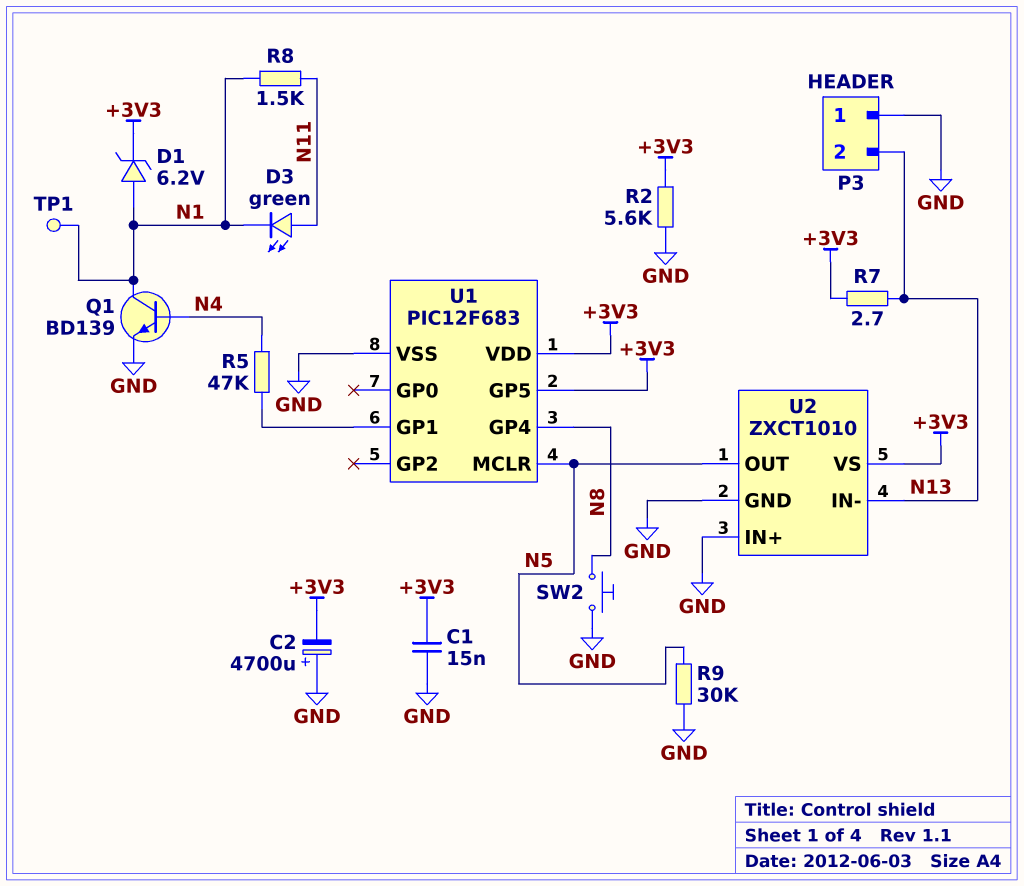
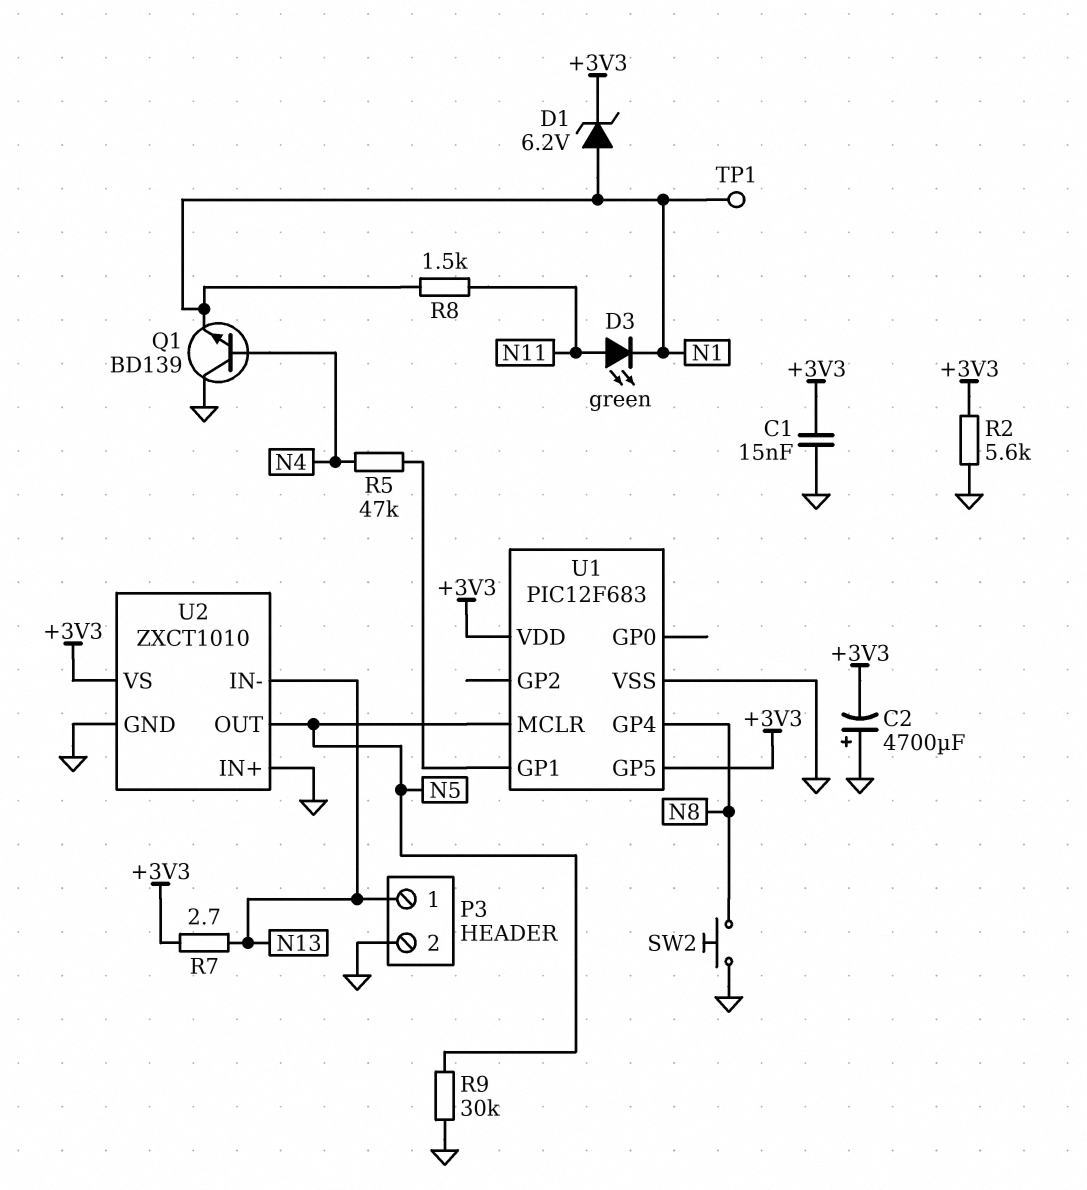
P3 pin 1: GND -> N13
P3 pin 2: N13 -> GND
Q1: NPN BD139 (B N4, C N1, E GND) -> NPN BD139 (B N4, C GND, E N1)

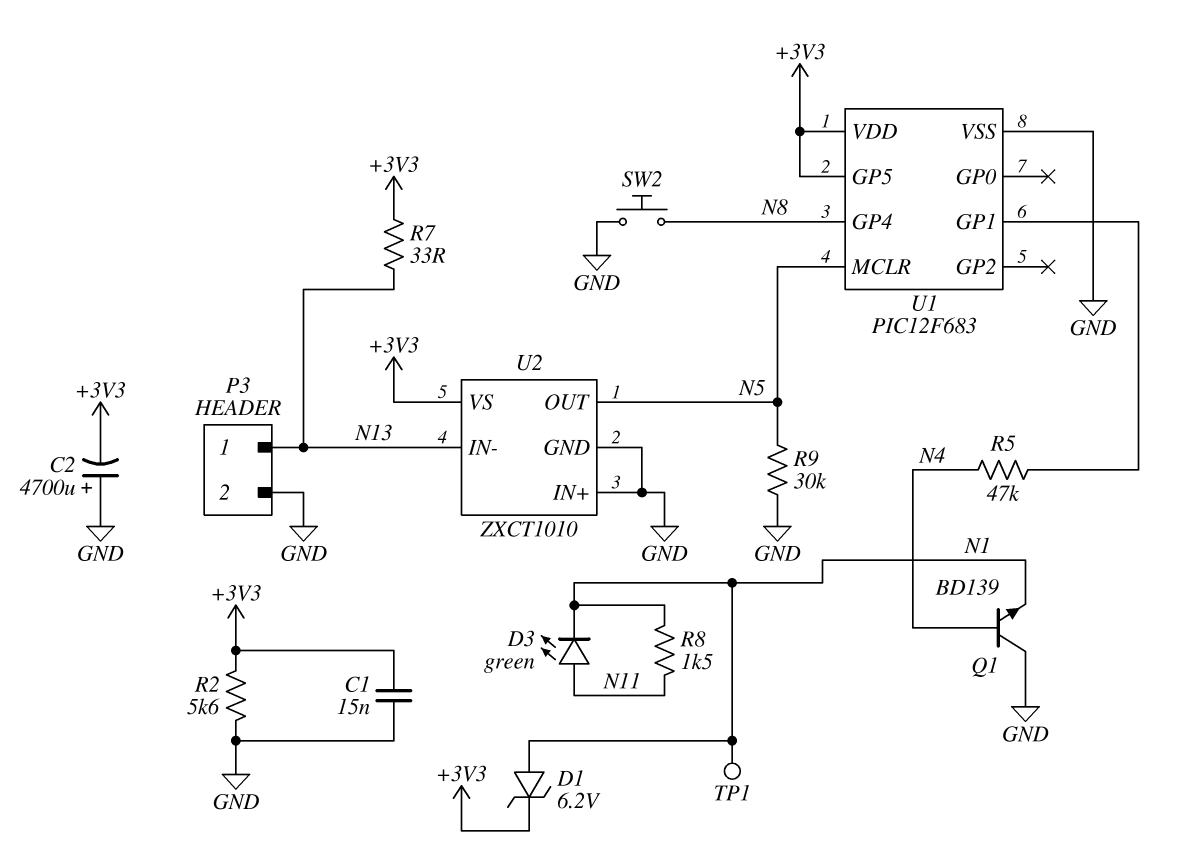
R7: 2.7 (+3V3, N13) -> 33 (+3V3, N13)

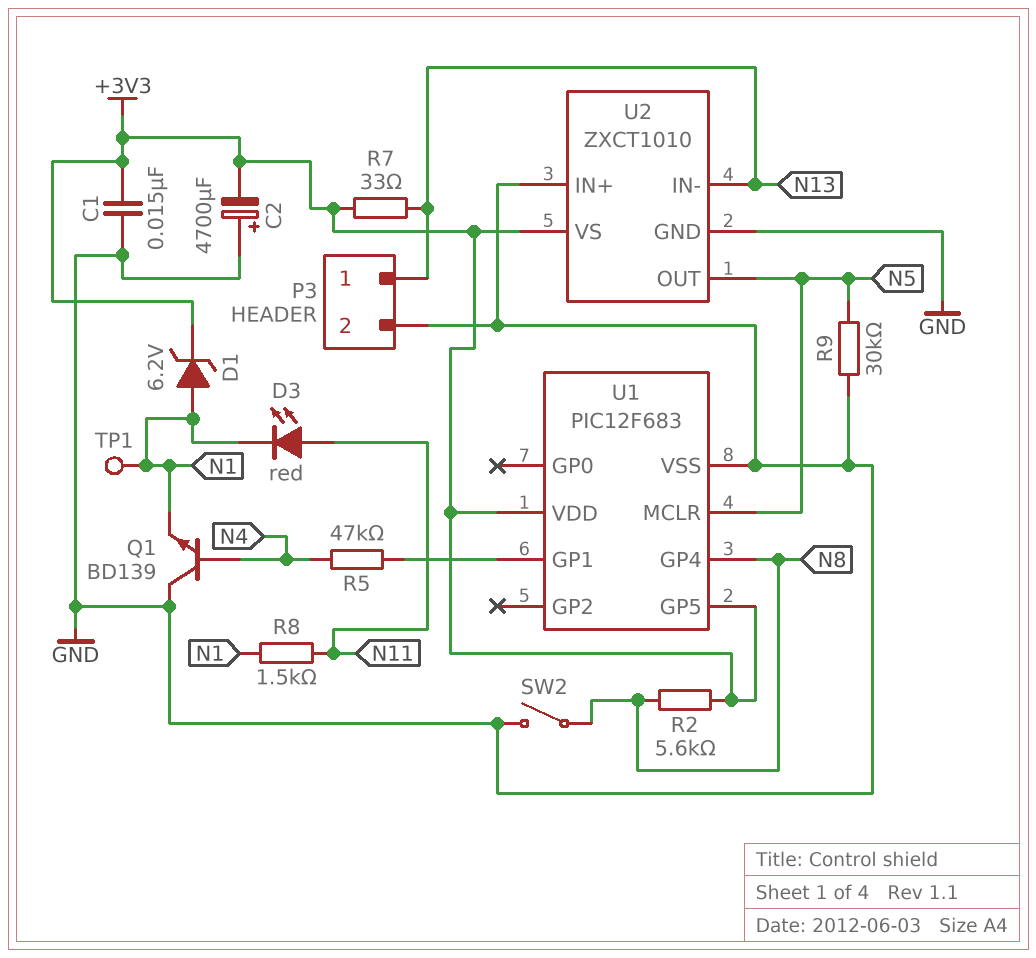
D3: LED green (A N11, K N1) -> LED red (A N11, K N1)
R2: 5.6k (+3V3, GND) -> 5.6k (+3V3, N8)
SW2: button (GND, N8) -> switch (GND, N8)

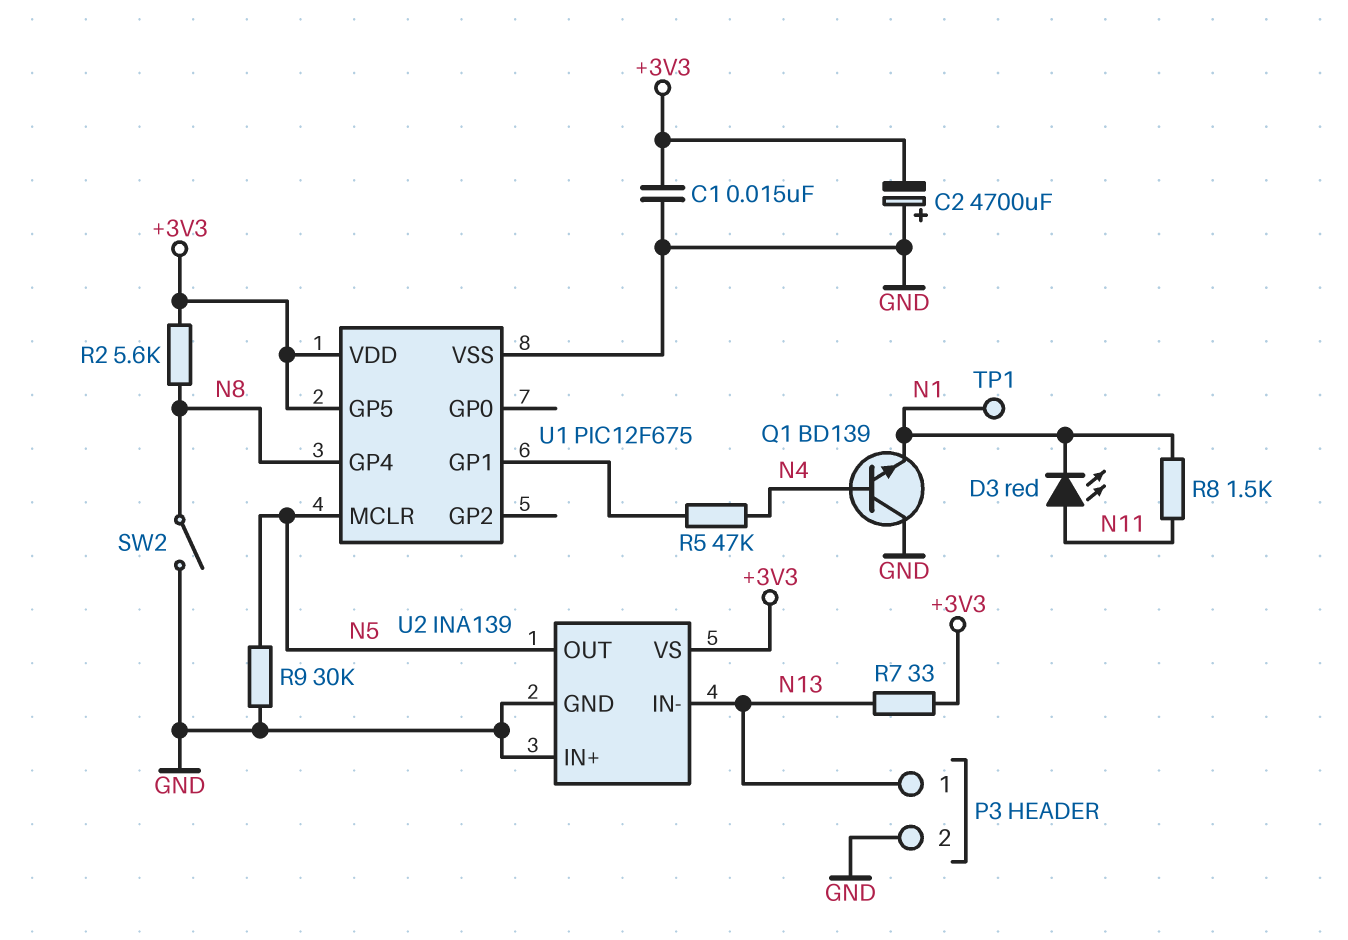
D1: zener 6.2V (A N1, K +3V3) -> none
U1: PIC12F683 -> PIC12F675
U2: ZXCT1010 -> INA139

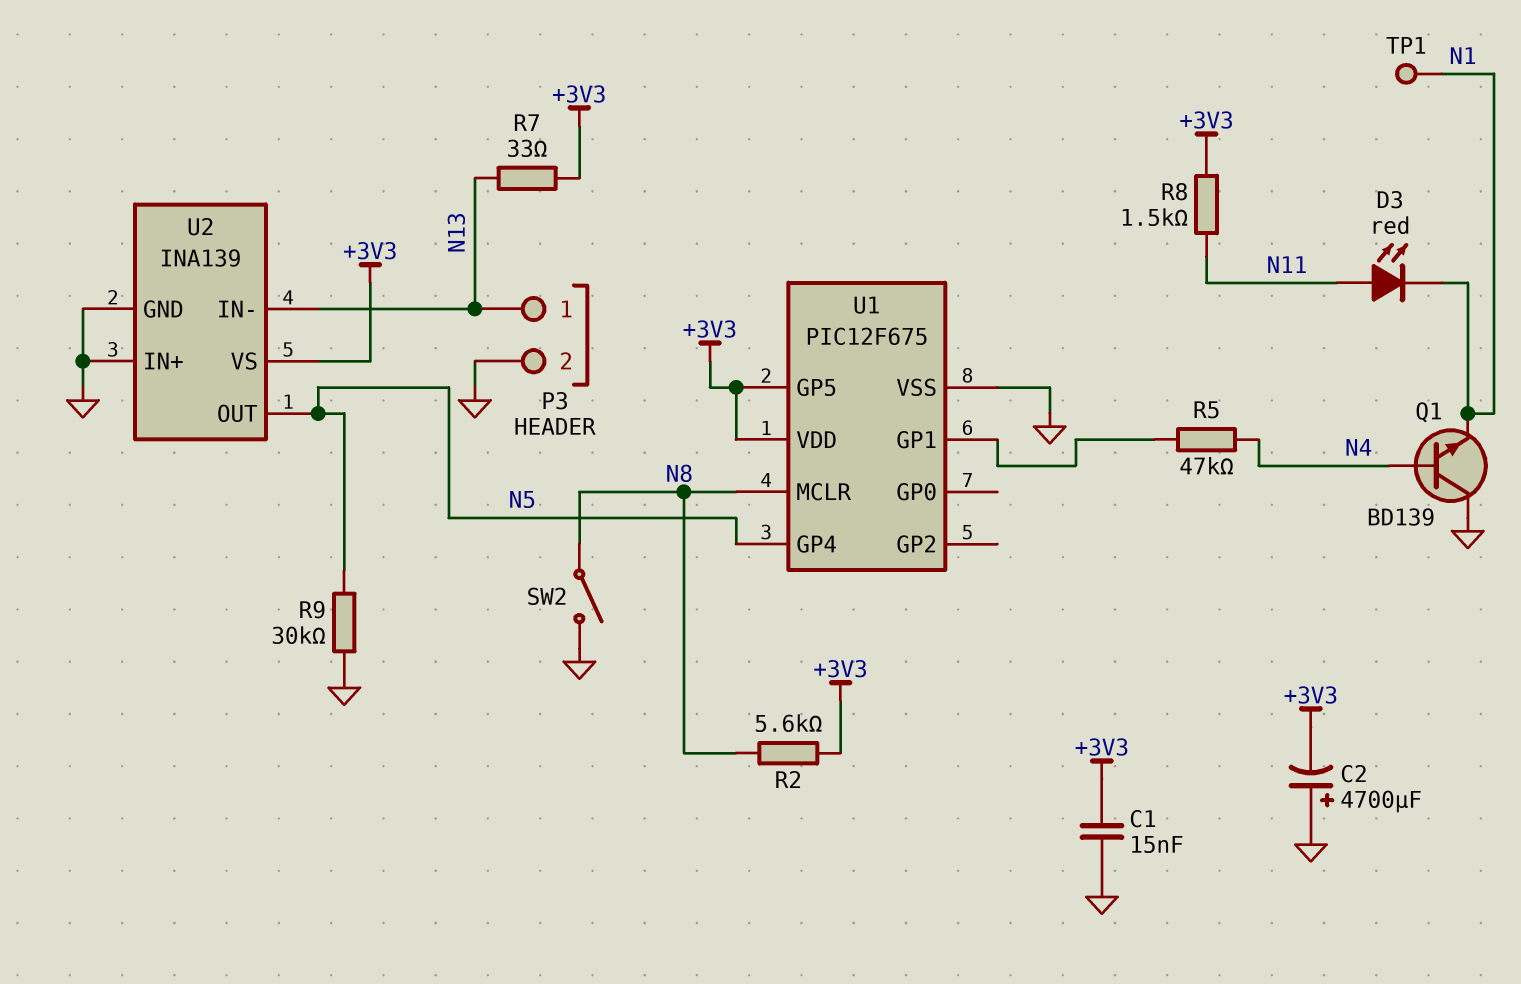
R8: 1.5k (N1, N11) -> 1.5k (+3V3, N11)
U1 pin GP4: N8 -> N5
U1 pin MCLR: N5 -> N8

